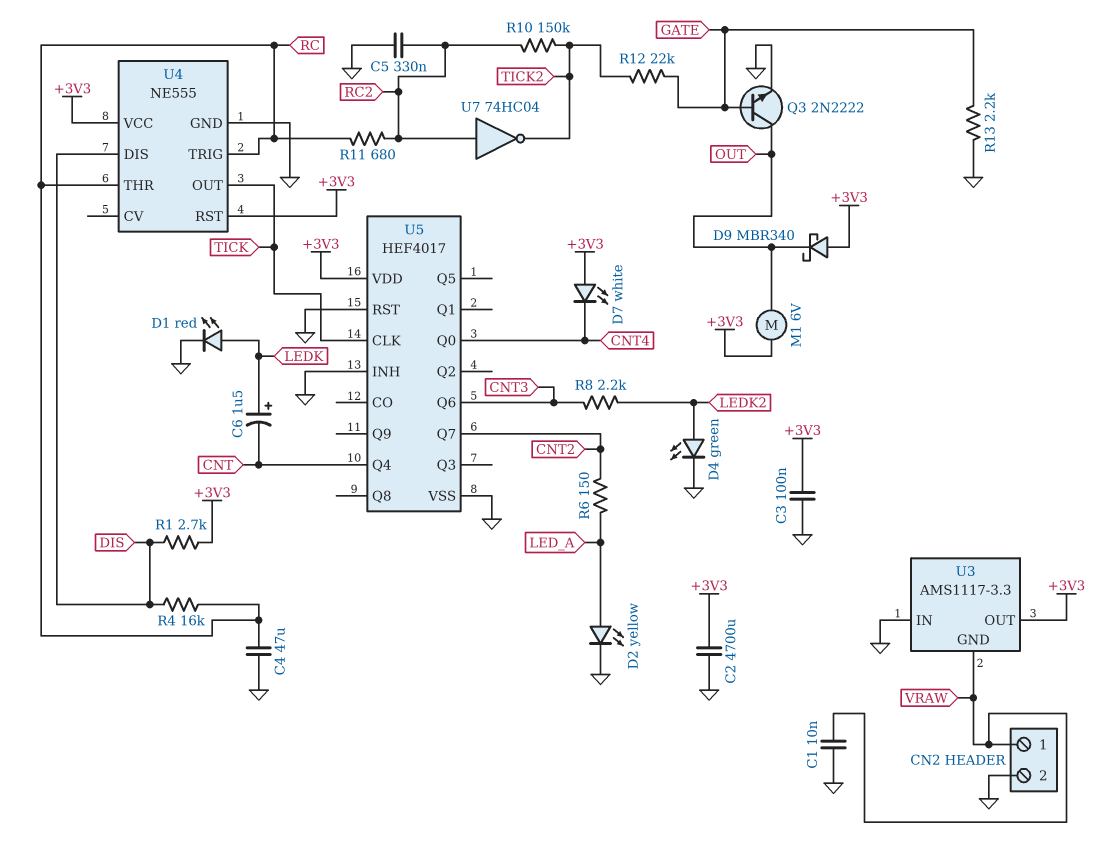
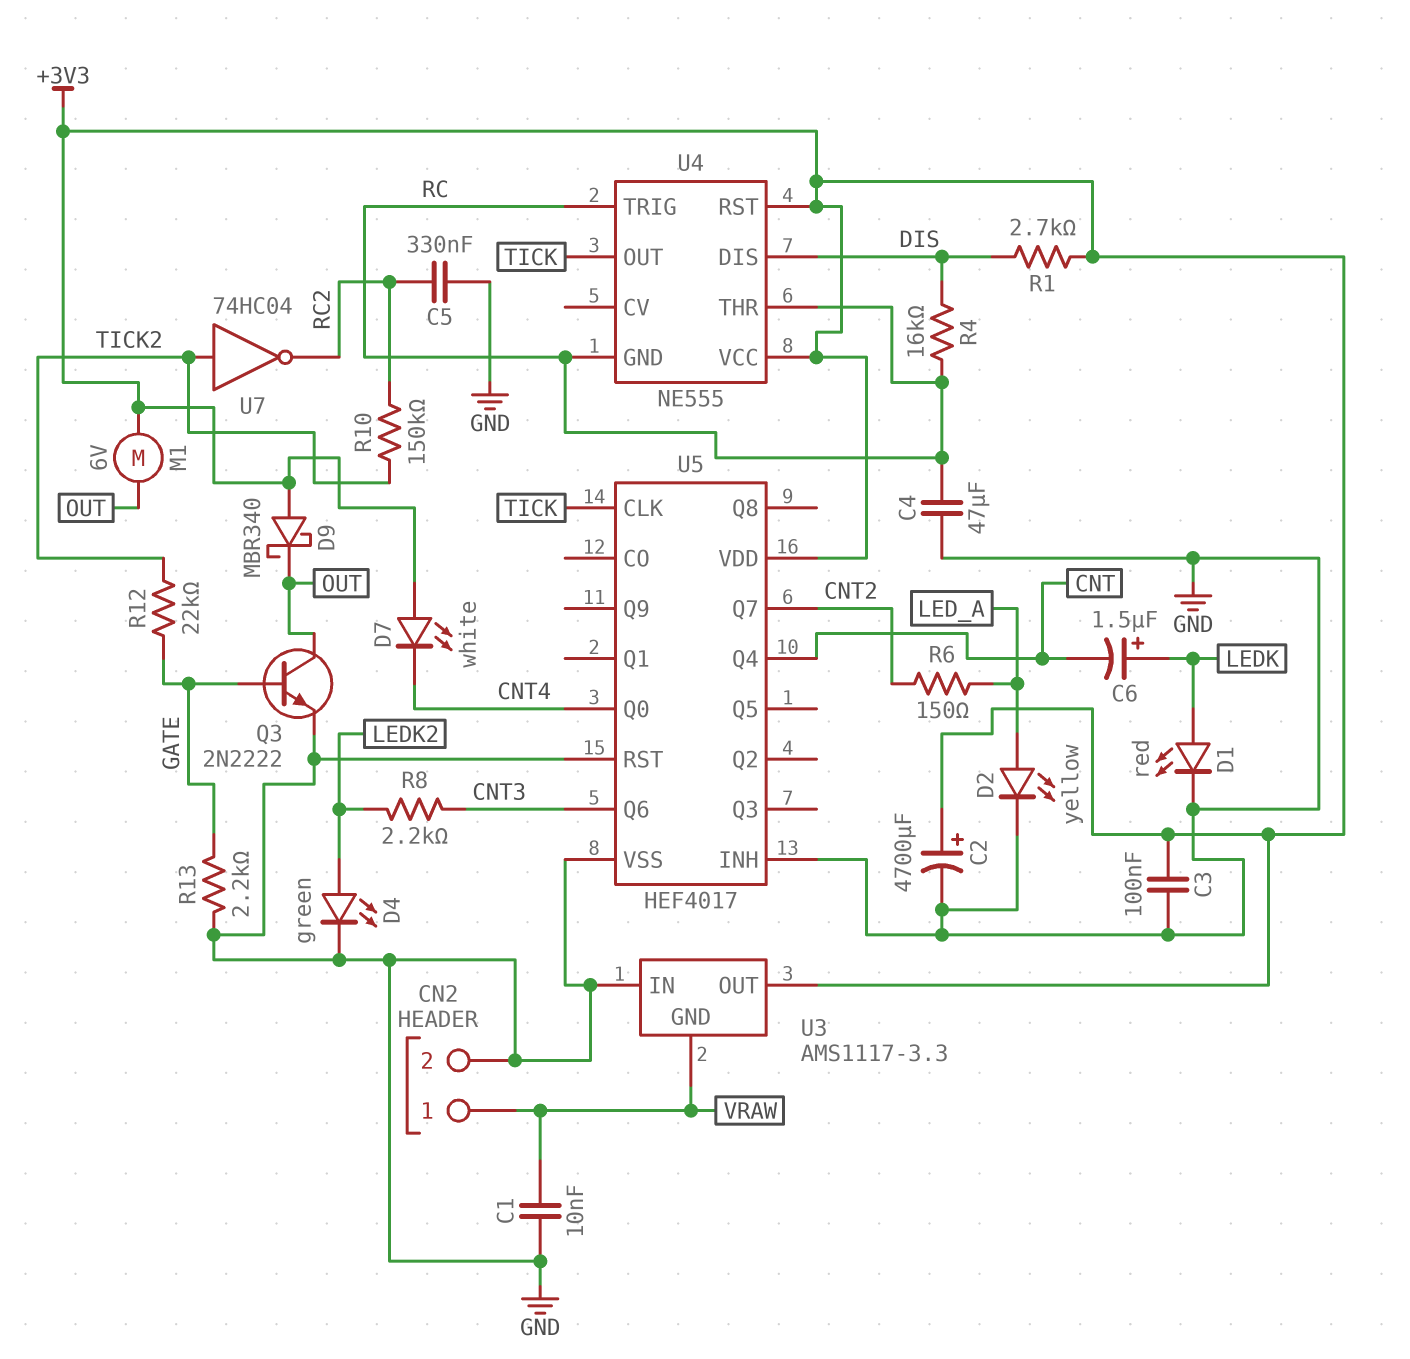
C2: 4700uF (+3V3, GND) -> 4700uF (plus +3V3, minus GND)
R11: 680 (RC, RC2) -> none
U4 pin GND: GND -> RC
U7: NOT 74HC04 (in RC2, out TICK2) -> NOT 74HC04 (in TICK2, out RC2)

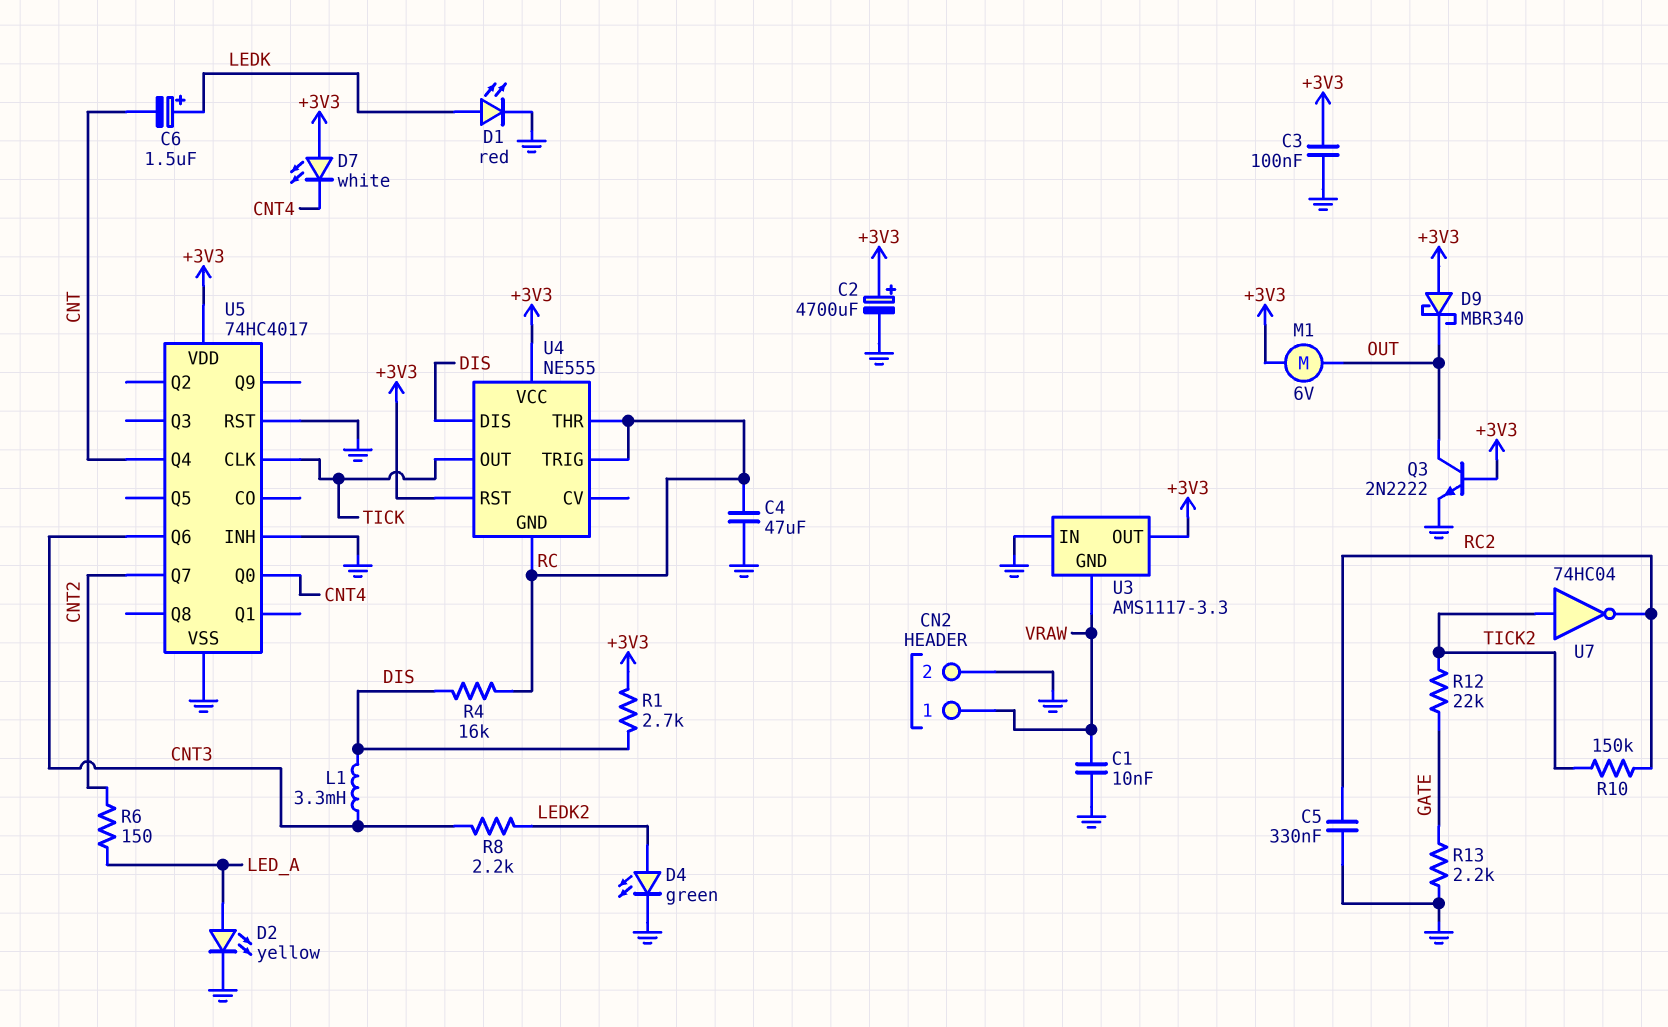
L1: none -> 3.3mH (CNT3, DIS)
Q3: NPN 2N2222 (B GATE, C OUT, E GND) -> NPN 2N2222 (B +3V3, C OUT, E GND)
U5: HEF4017 -> 74HC4017

